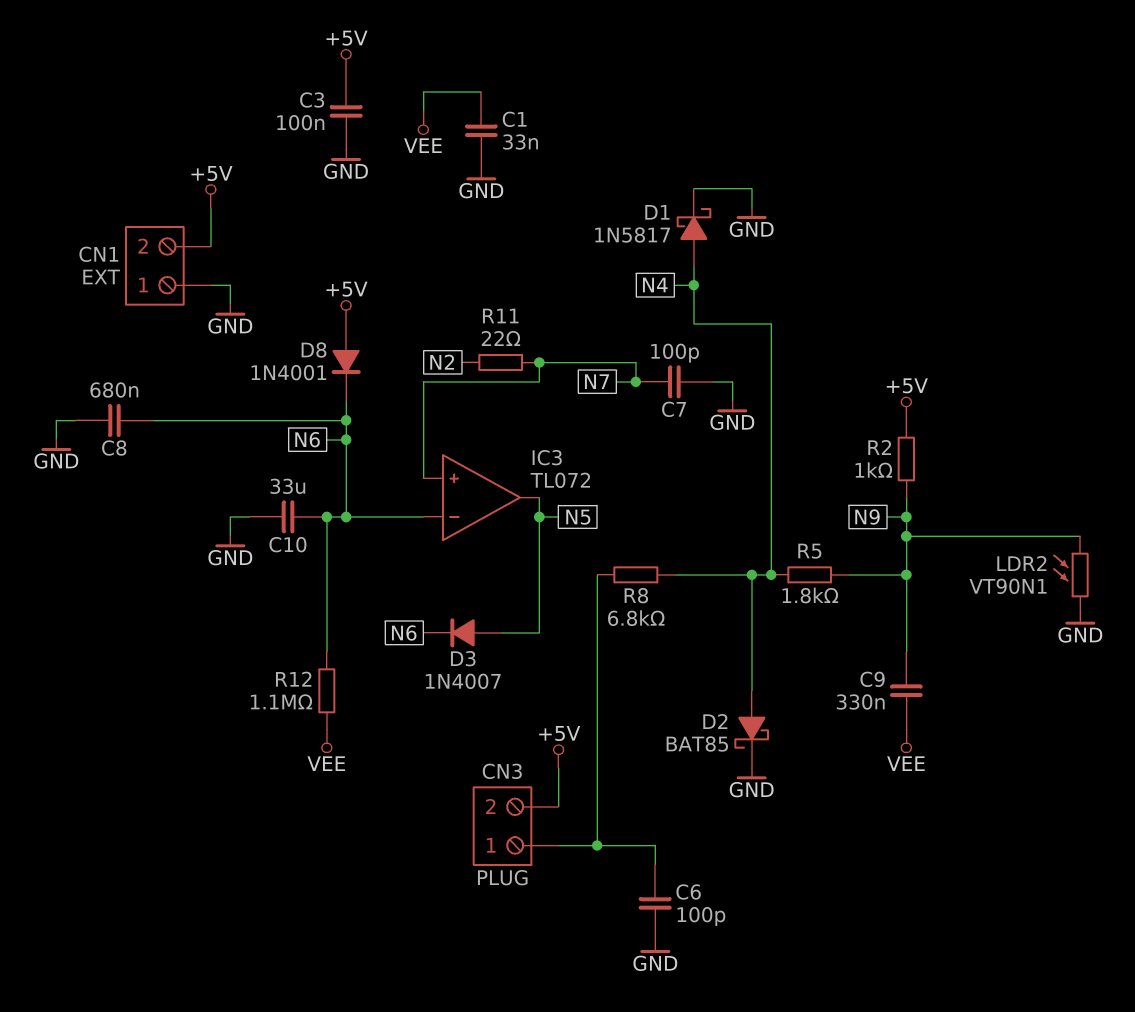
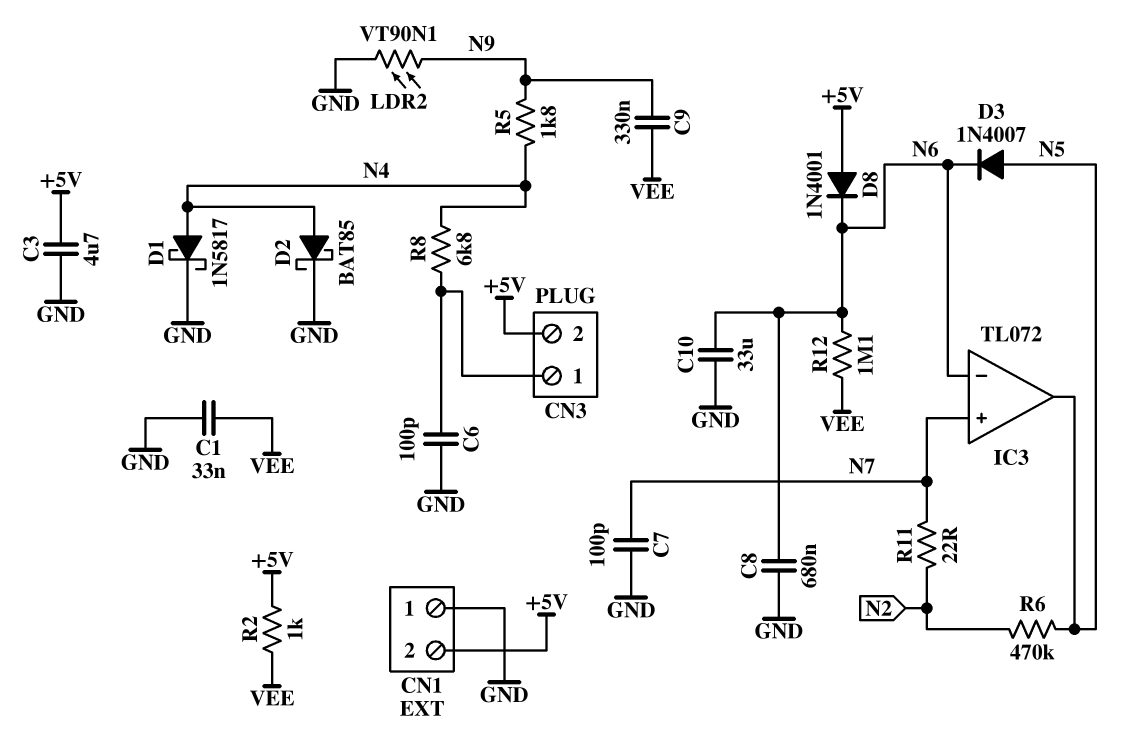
C3: 100nF (+5V, GND) -> 4.7uF (+5V, GND)
R2: 1k (+5V, N9) -> 1k (+5V, VEE)
R6: none -> 470k (N2, N5)

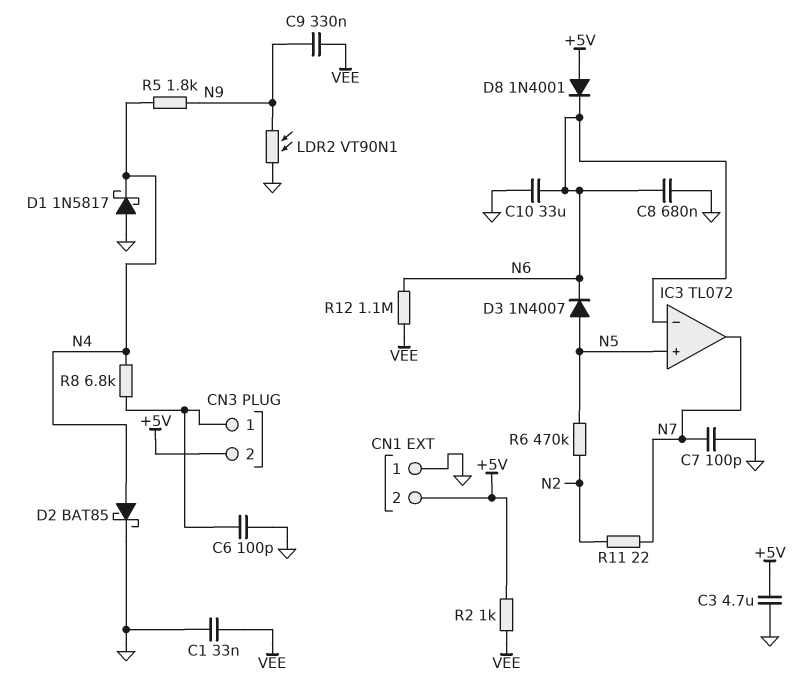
D1: schottky 1N5817 (A N4, K GND) -> schottky 1N5817 (A GND, K N4)
IC3 pin in+: N7 -> N5
IC3 pin out: N5 -> N7

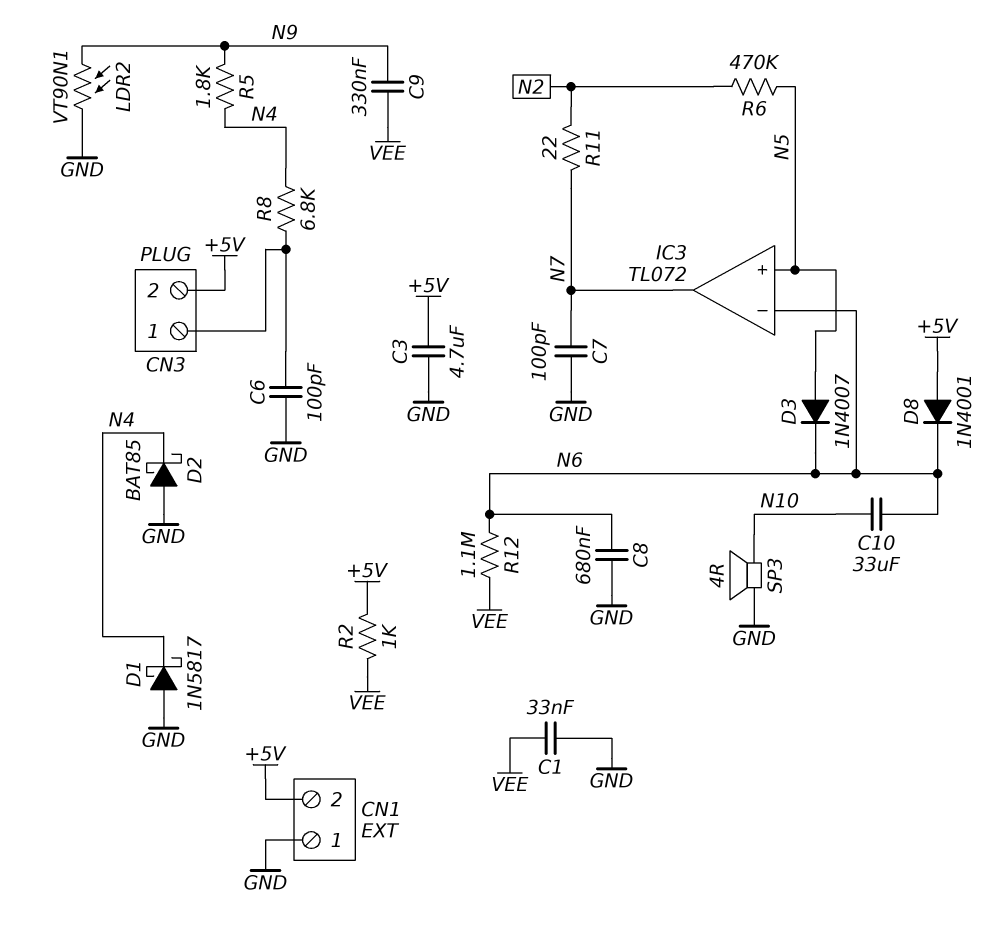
C10: 33uF (GND, N6) -> 33uF (N6, N10)
D2: schottky BAT85 (A N4, K GND) -> schottky BAT85 (A GND, K N4)
SP3: none -> speaker 4R (GND, N10)

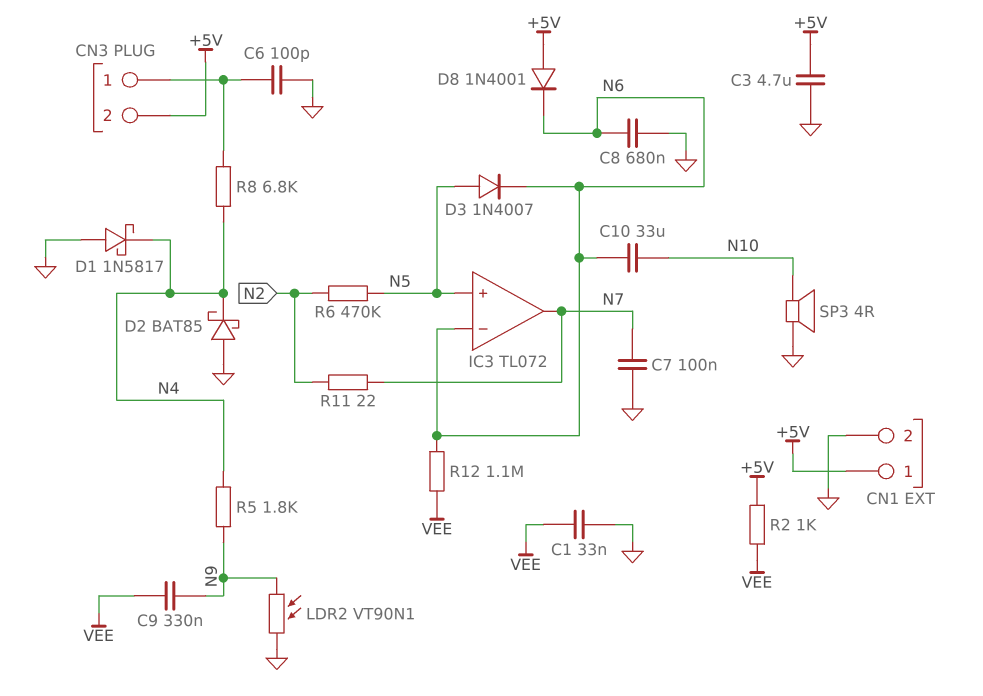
C7: 100pF (GND, N7) -> 100nF (GND, N7)
CN1 pin 1: GND -> +5V
CN1 pin 2: +5V -> GND

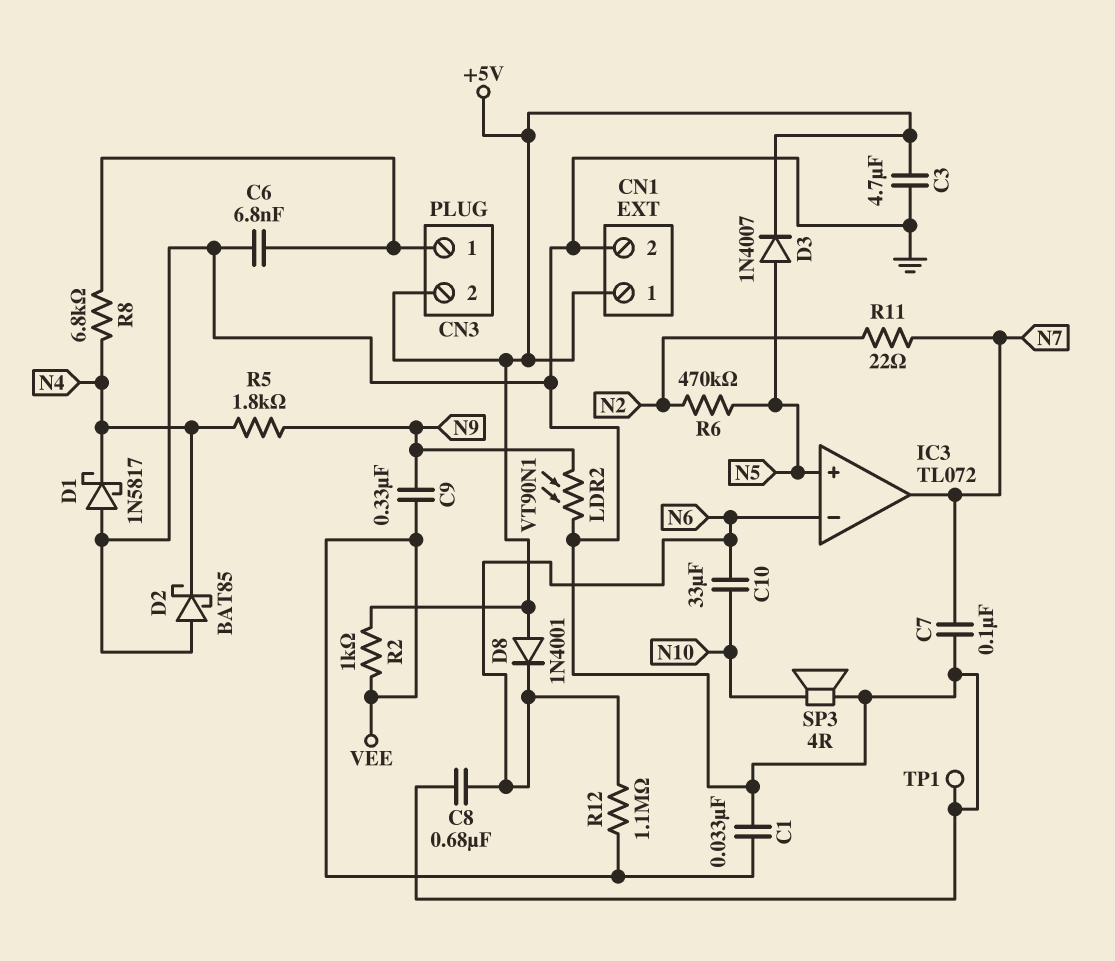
C6: 100pF (CN3/1, GND) -> 6.8nF (CN3/1, GND)
D3: diode 1N4007 (A N5, K N6) -> diode 1N4007 (A N5, K +5V)
TP1: none -> test point (GND)

